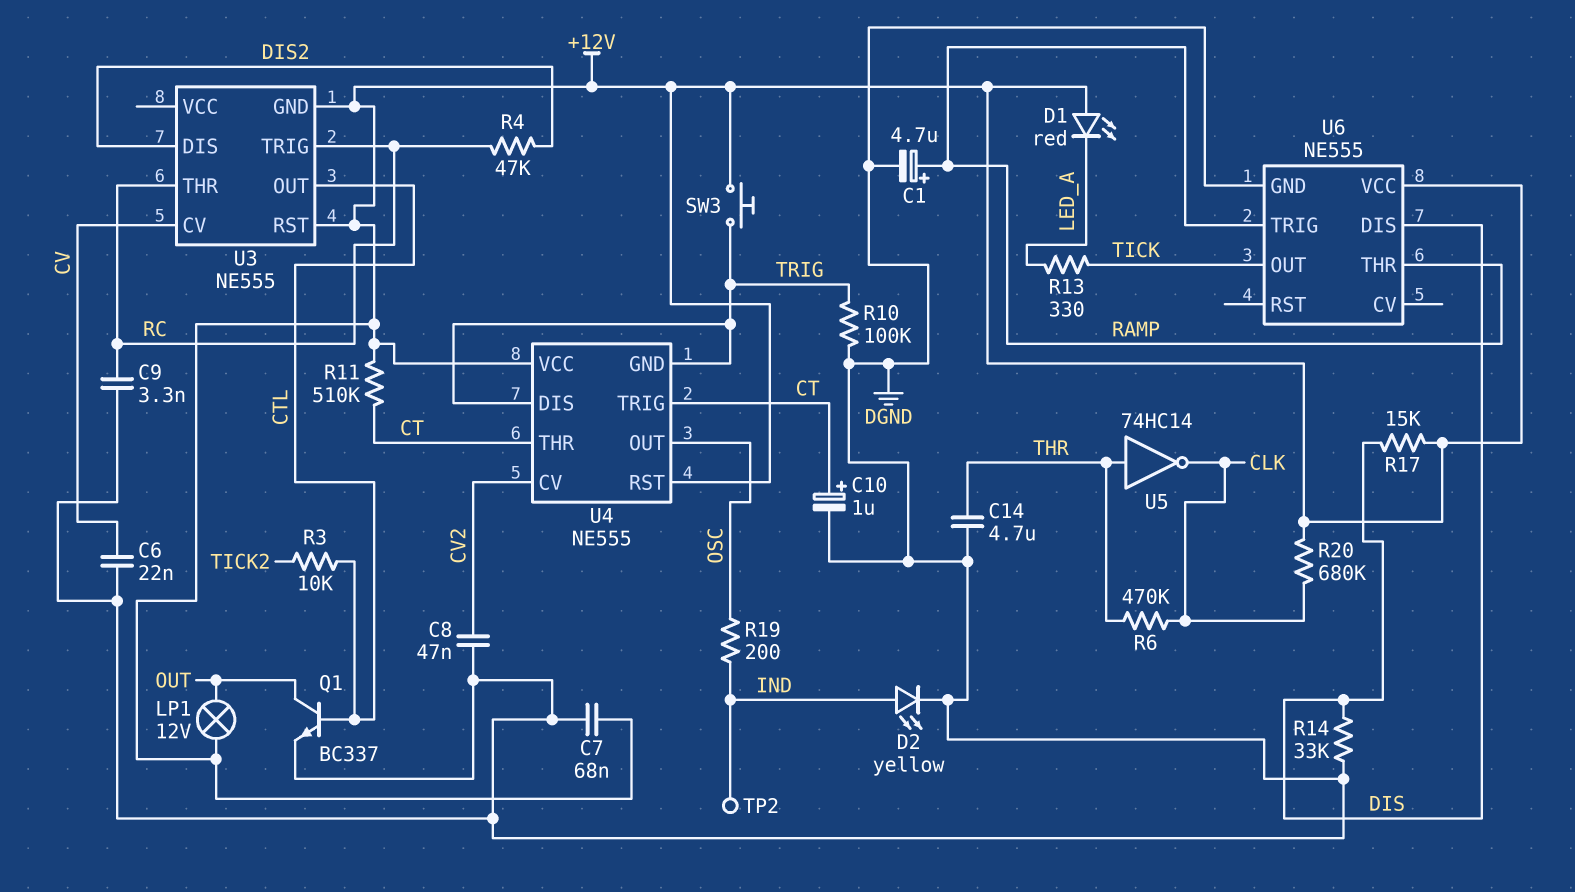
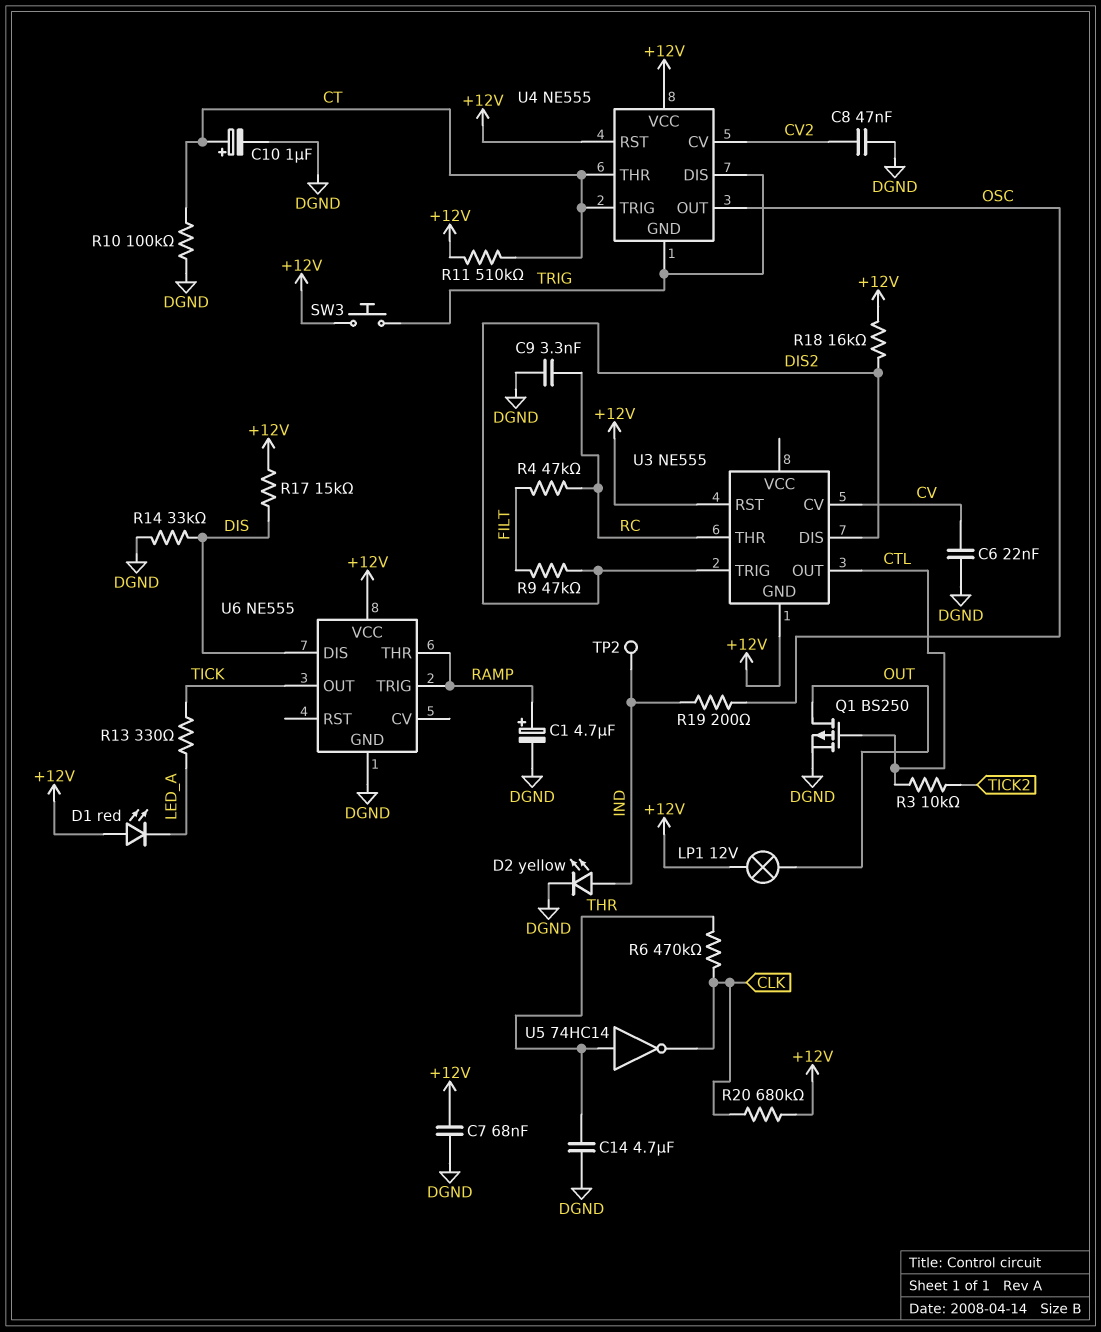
Q1: NPN BC337 (B CTL, C OUT, E DGND) -> PMOS BS250 (G CTL, D OUT, S DGND)
R4: 47k (DIS2, RC) -> 47k (FILT, RC)
R9: none -> 47k (DIS2, FILT)
R10: 100k (DGND, TRIG) -> 100k (CT, DGND)
R18: none -> 16k (+12V, DIS2)
U3 pin TRIG: RC -> DIS2

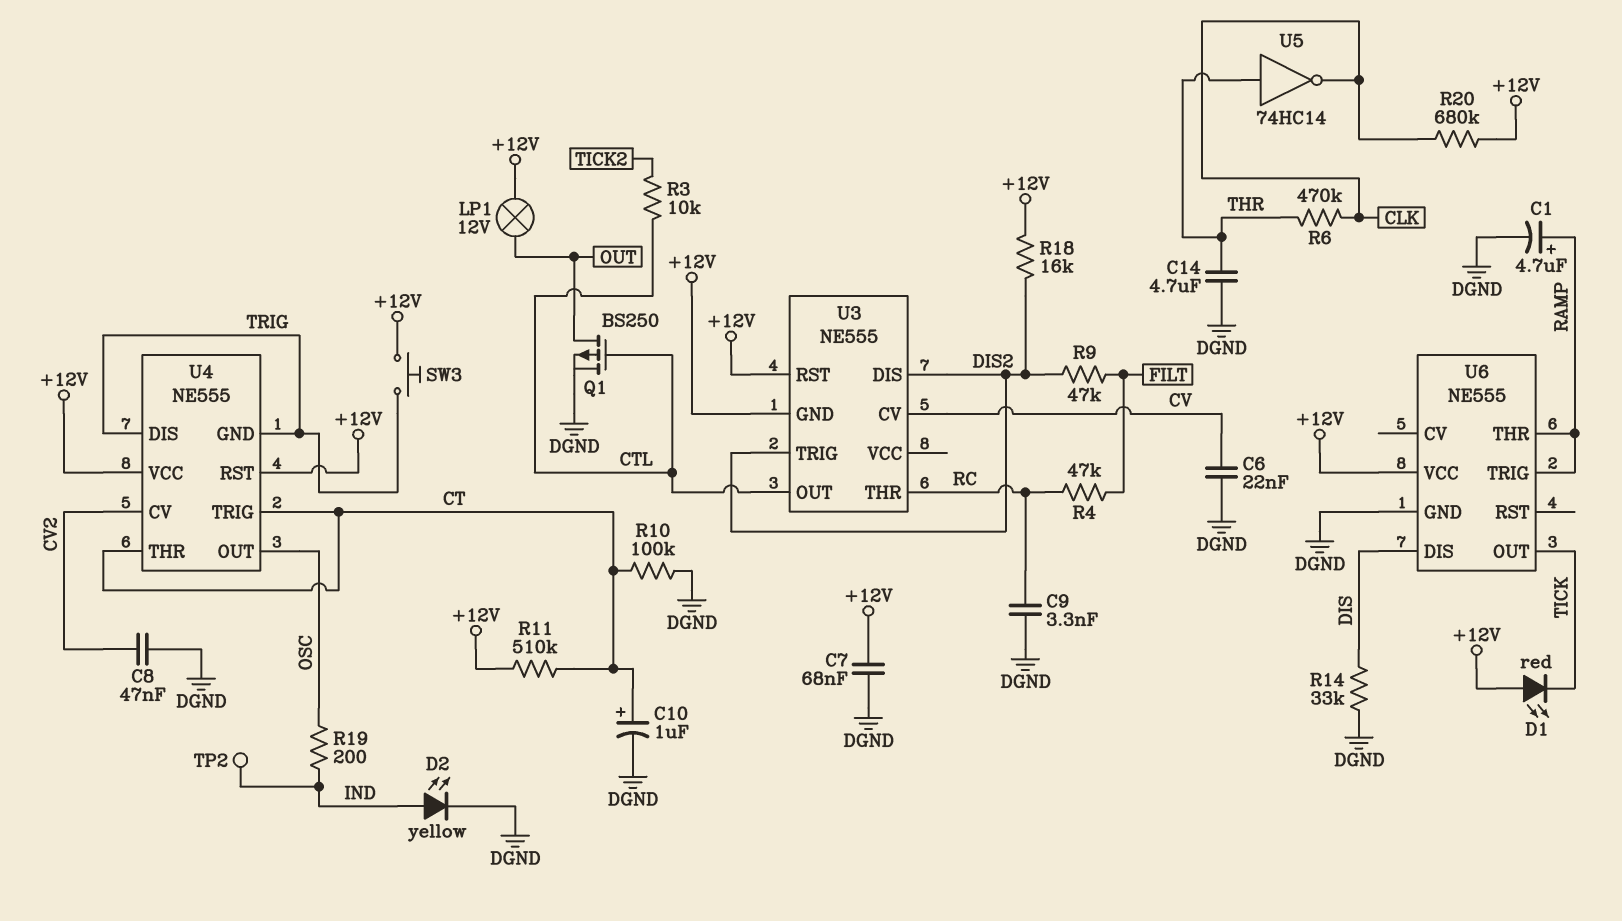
D1: LED red (A +12V, K LED_A) -> LED red (A +12V, K TICK)
R13: 330 (LED_A, TICK) -> none
R17: 15k (+12V, DIS) -> none

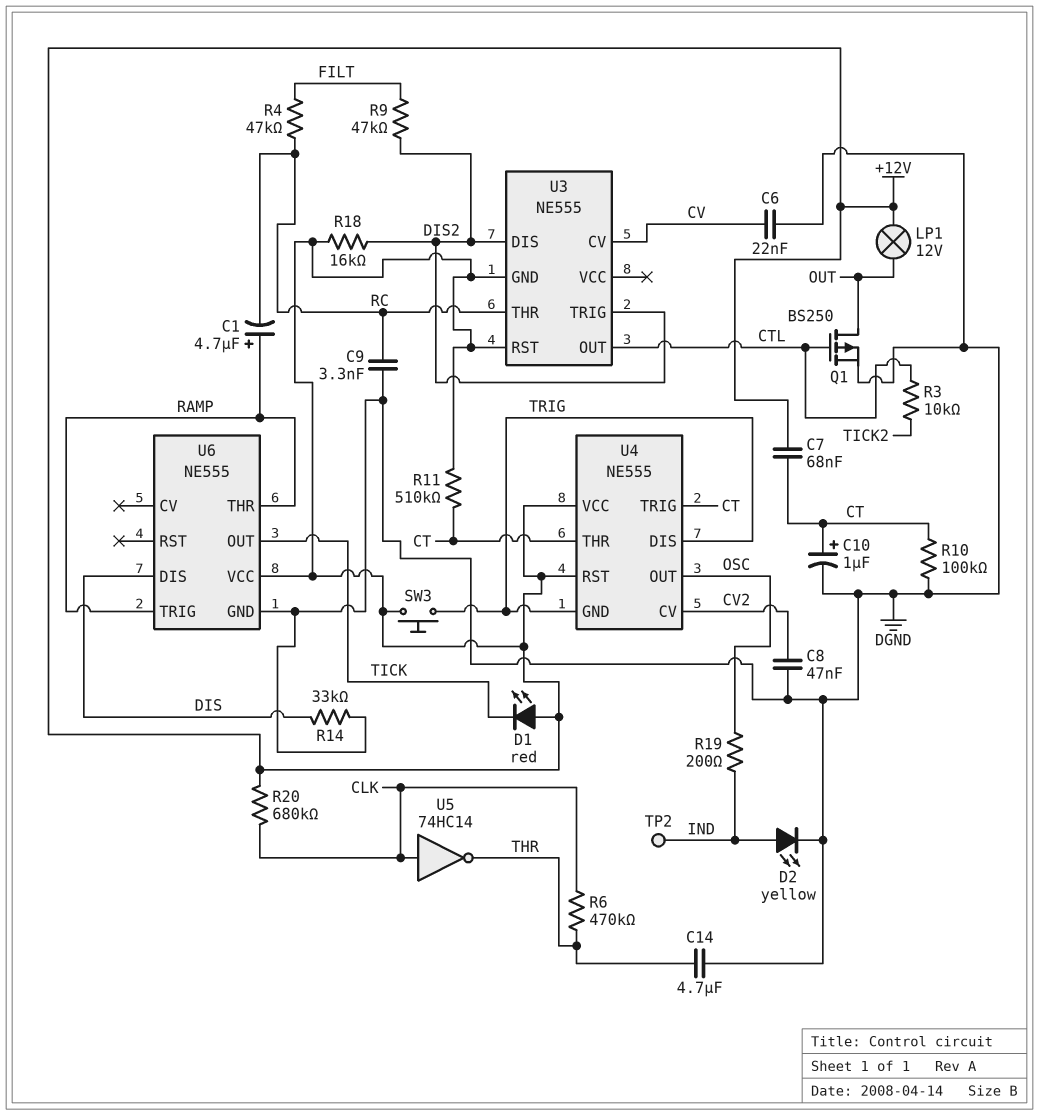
C1: 4.7uF (plus RAMP, minus DGND) -> 4.7uF (plus RAMP, minus RC)
C7: 68nF (+12V, DGND) -> 68nF (+12V, CT)
U5: NOT 74HC14 (in THR, out CLK) -> NOT 74HC14 (in CLK, out THR)

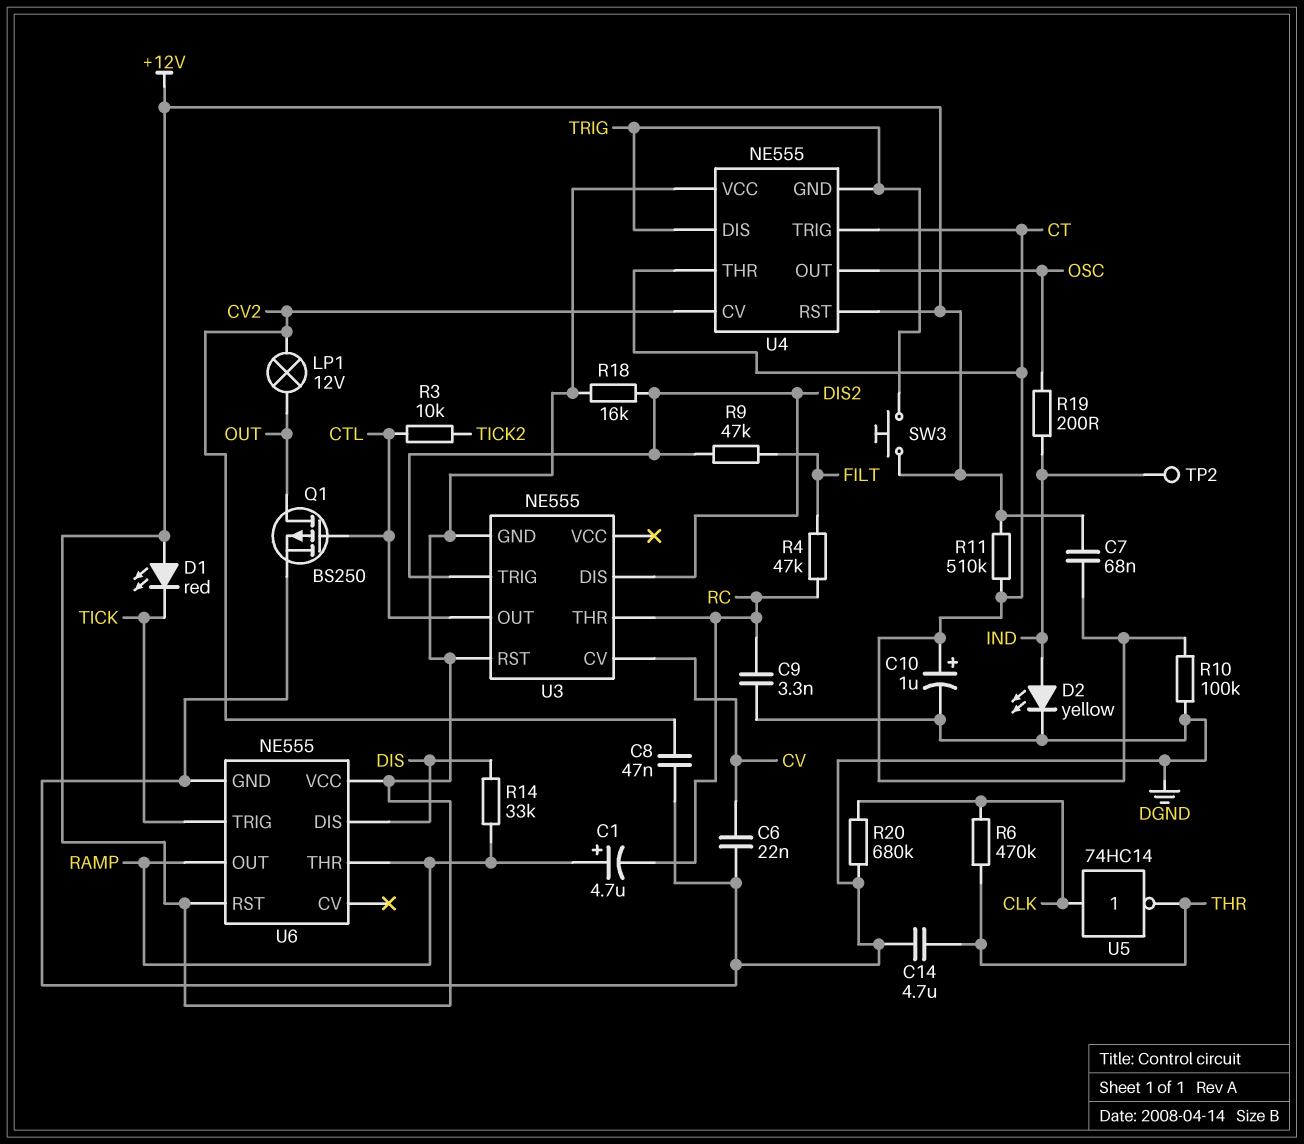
LP1: lamp 12V (+12V, OUT) -> lamp 12V (CV2, OUT)
R14: 33k (DGND, DIS) -> 33k (DIS, RAMP)
R20: 680k (+12V, CLK) -> 680k (CLK, DGND)
U6 pin OUT: TICK -> RAMP
U6 pin RST: none -> +12V
U6 pin TRIG: RAMP -> TICK

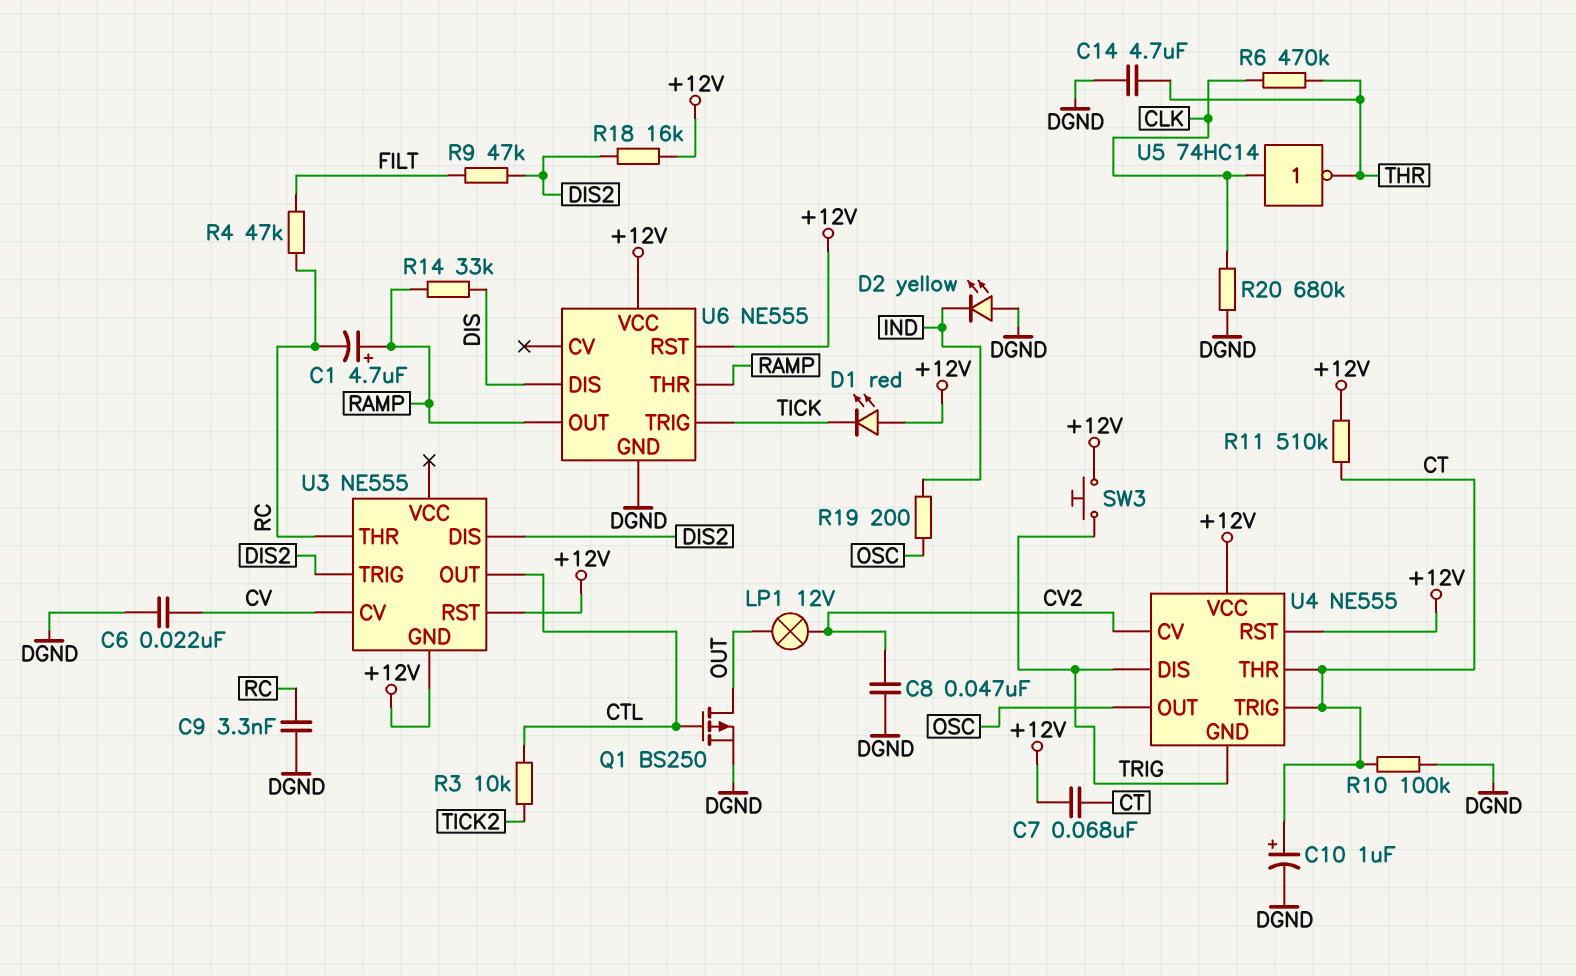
D2: LED yellow (A IND, K DGND) -> LED yellow (A DGND, K IND)
TP2: test point (IND) -> none

